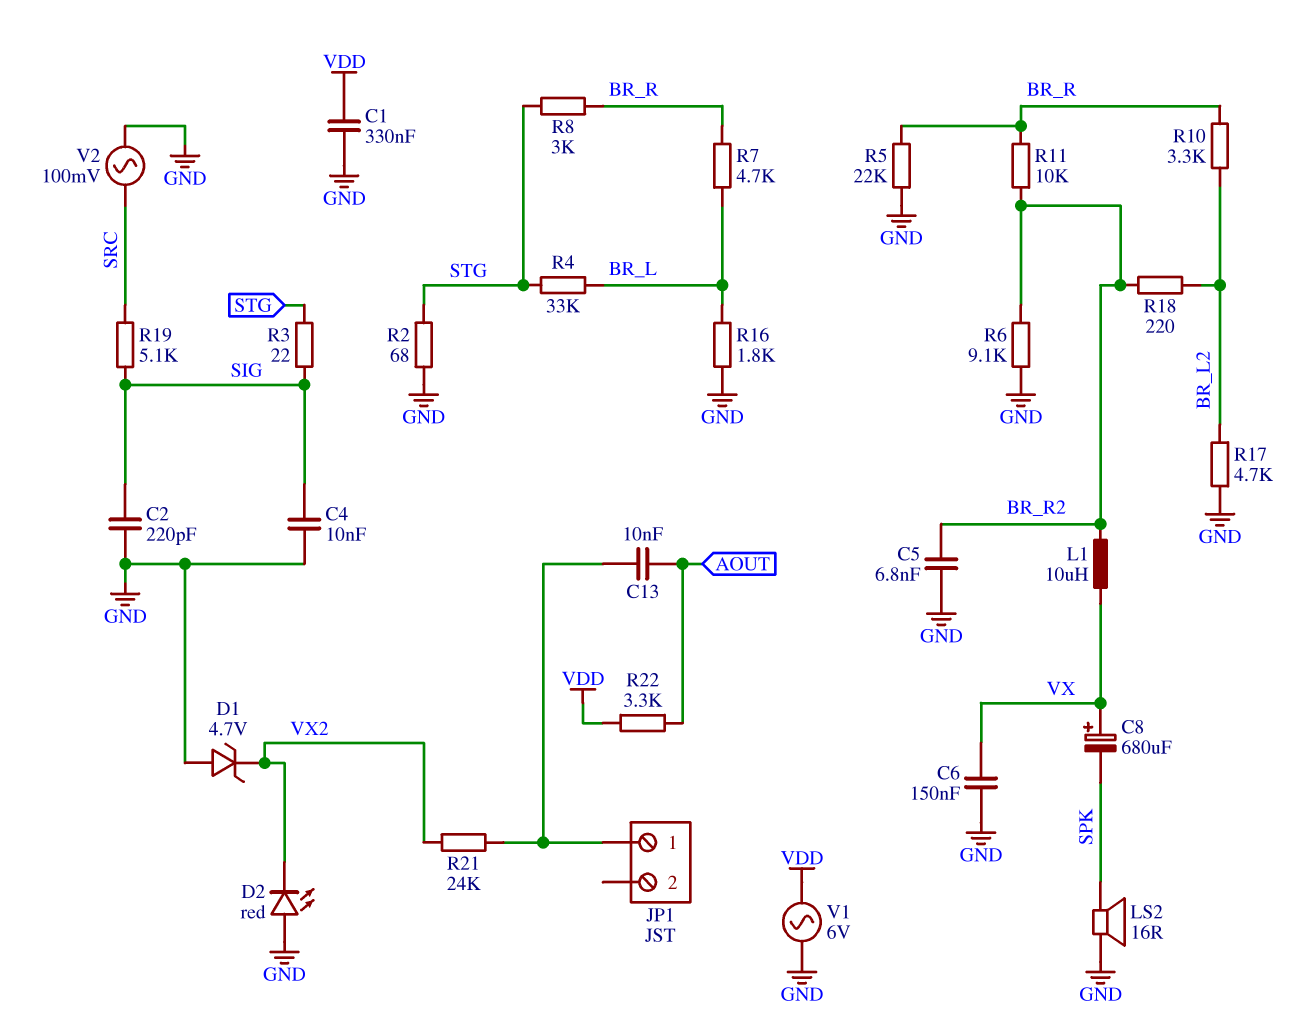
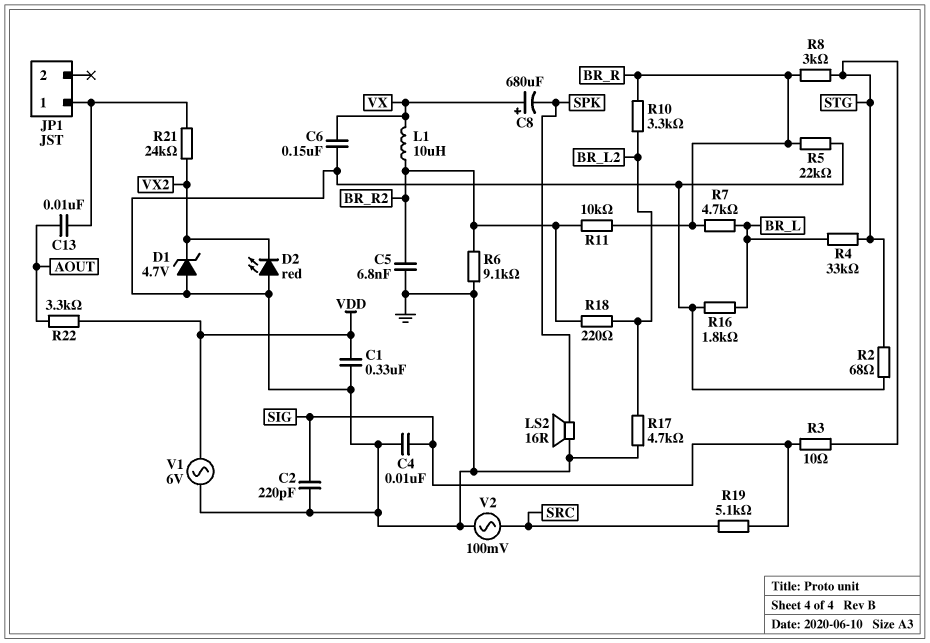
R3: 22 (SIG, STG) -> 10 (SIG, STG)

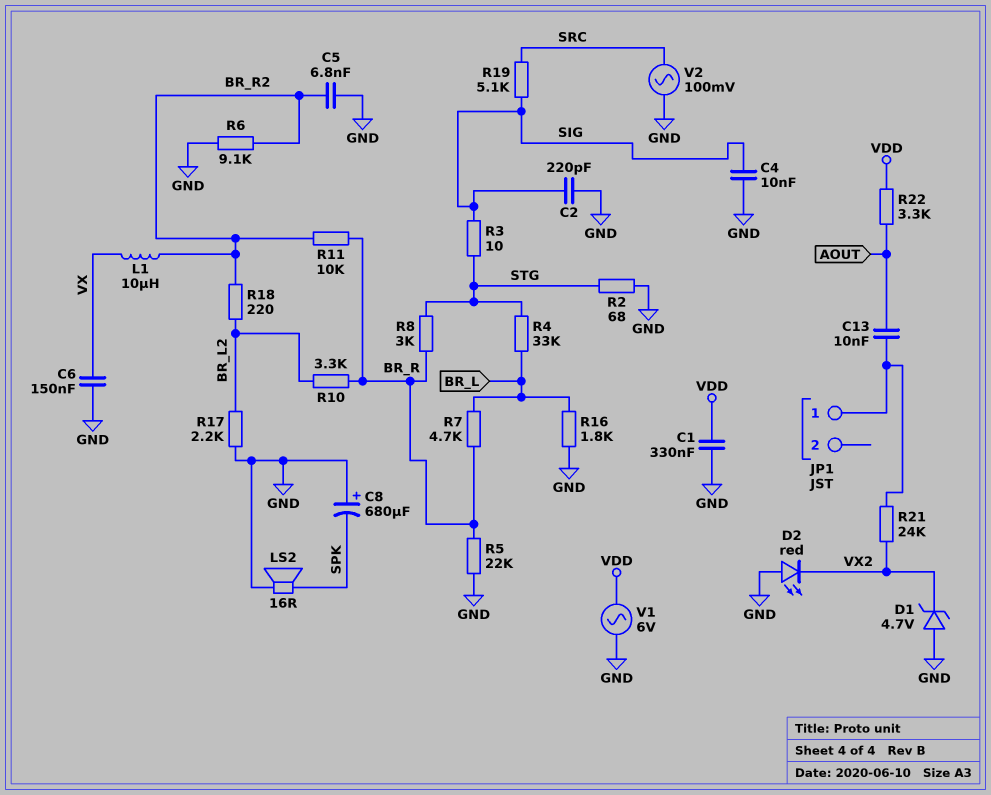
C8: 680uF (plus VX, minus SPK) -> 680uF (plus GND, minus SPK)
R17: 4.7k (BR_L2, GND) -> 2.2k (BR_L2, GND)

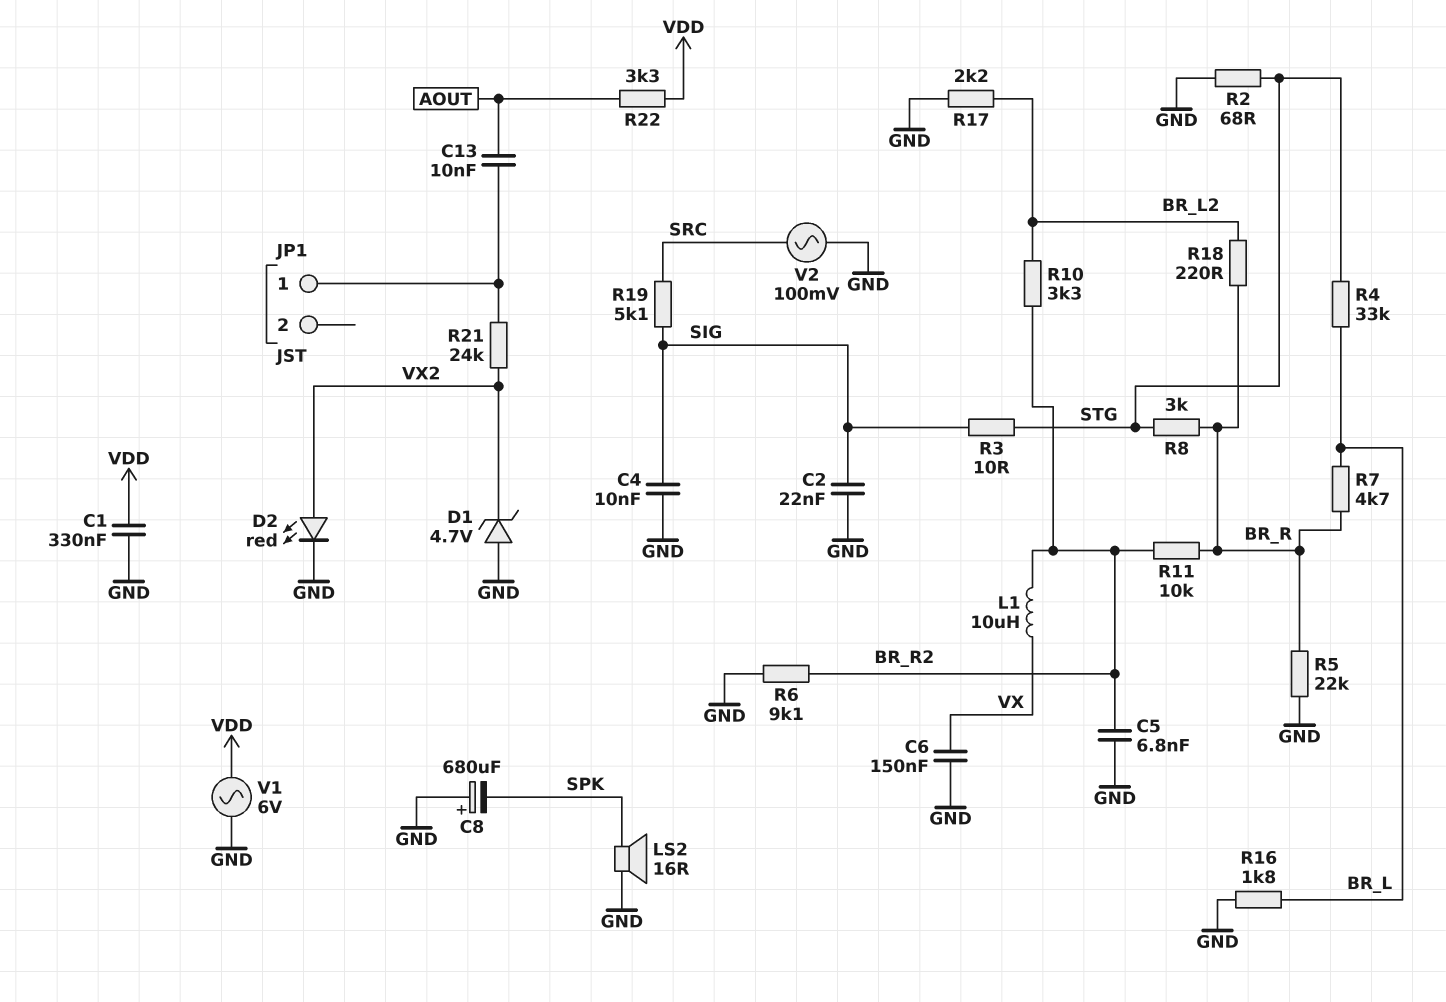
C2: 220pF (GND, SIG) -> 22nF (GND, SIG)
D2: LED red (A GND, K VX2) -> LED red (A VX2, K GND)
R10: 3.3k (BR_L2, BR_R) -> 3.3k (BR_L2, BR_R2)
R18: 220 (BR_L2, BR_R2) -> 220 (BR_L2, BR_R)

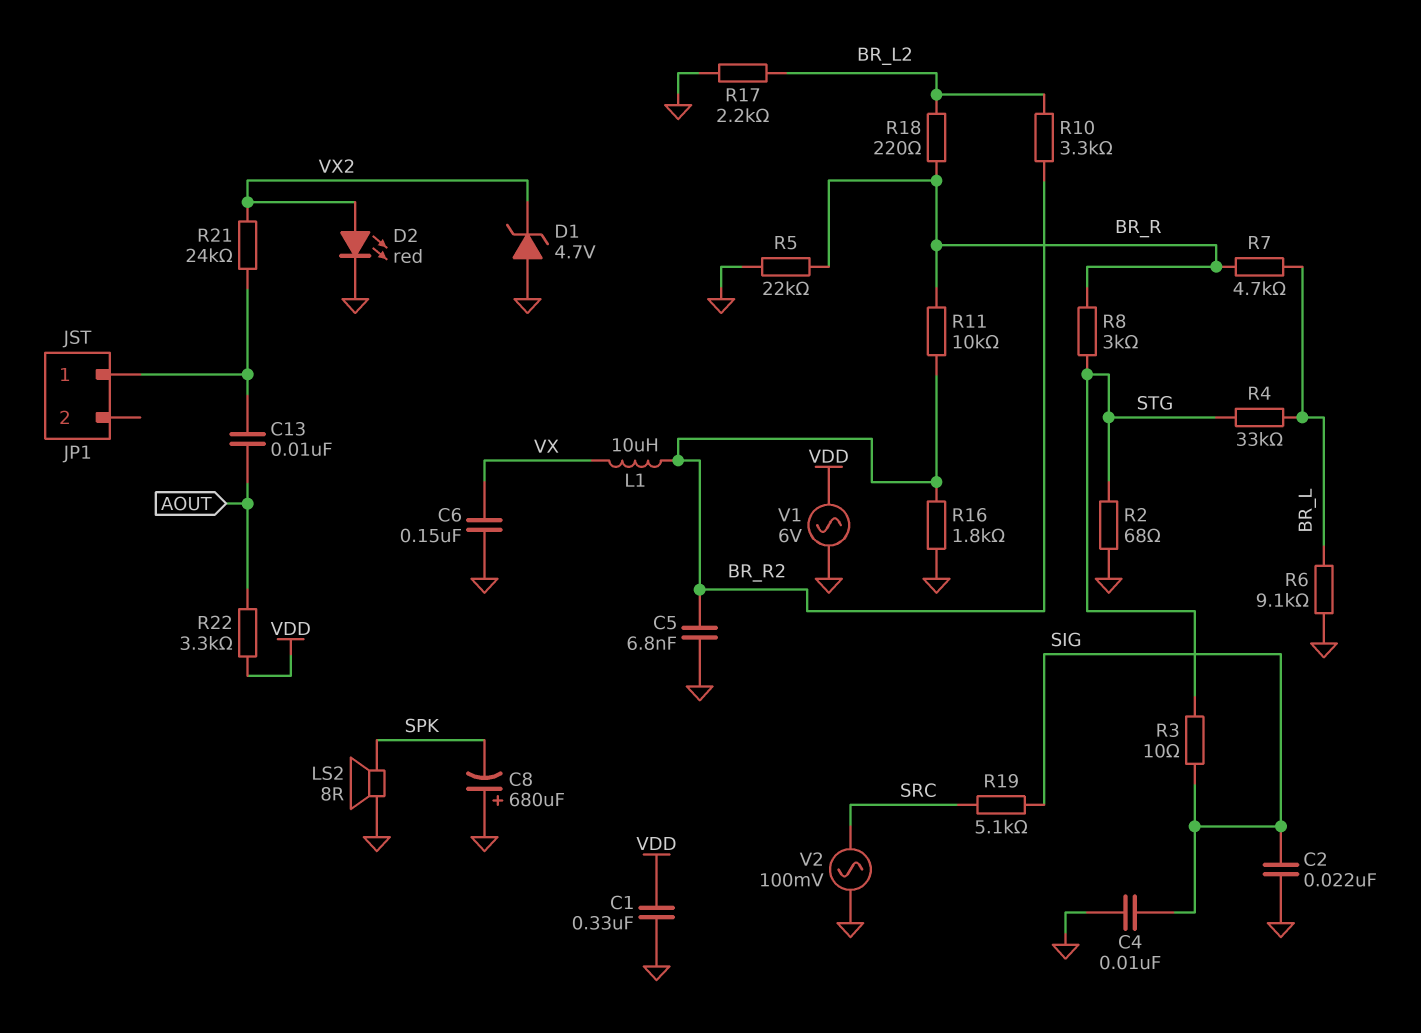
LS2: speaker 16R (GND, SPK) -> speaker 8R (GND, SPK)
R6: 9.1k (BR_R2, GND) -> 9.1k (BR_L, GND)
R16: 1.8k (BR_L, GND) -> 1.8k (BR_R2, GND)

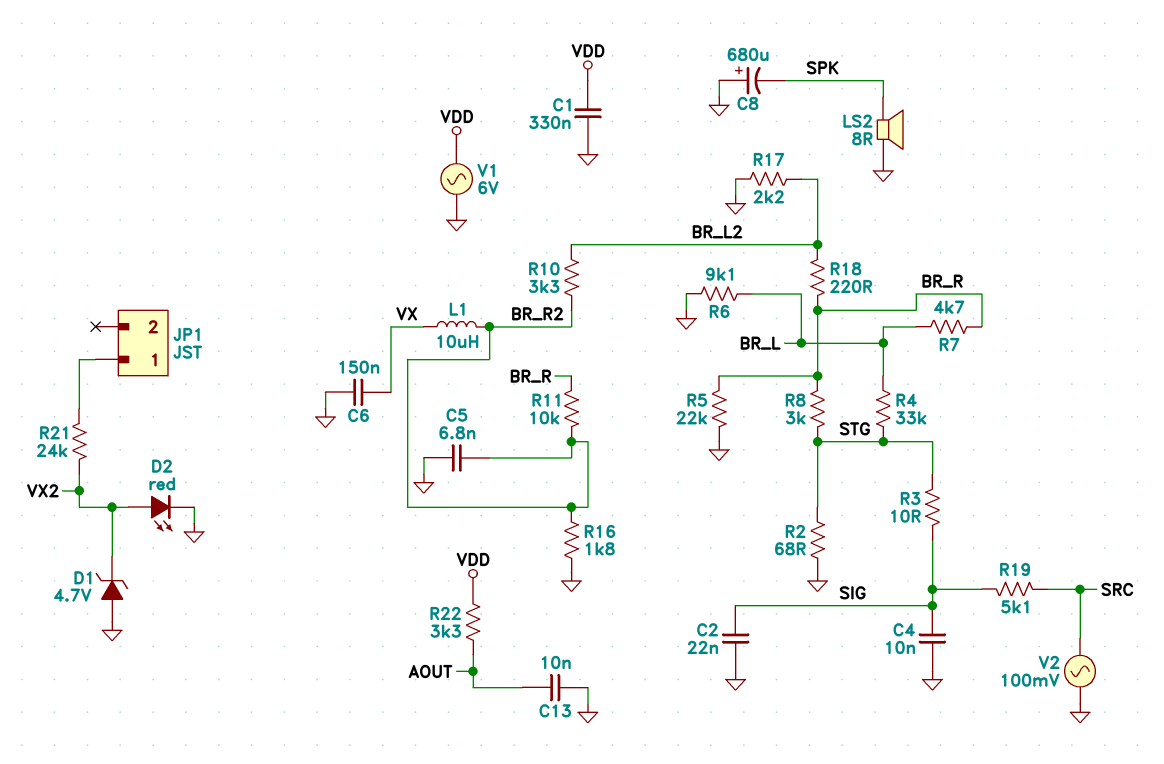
C13: 10nF (AOUT, JP1/1) -> 10nF (AOUT, GND)

